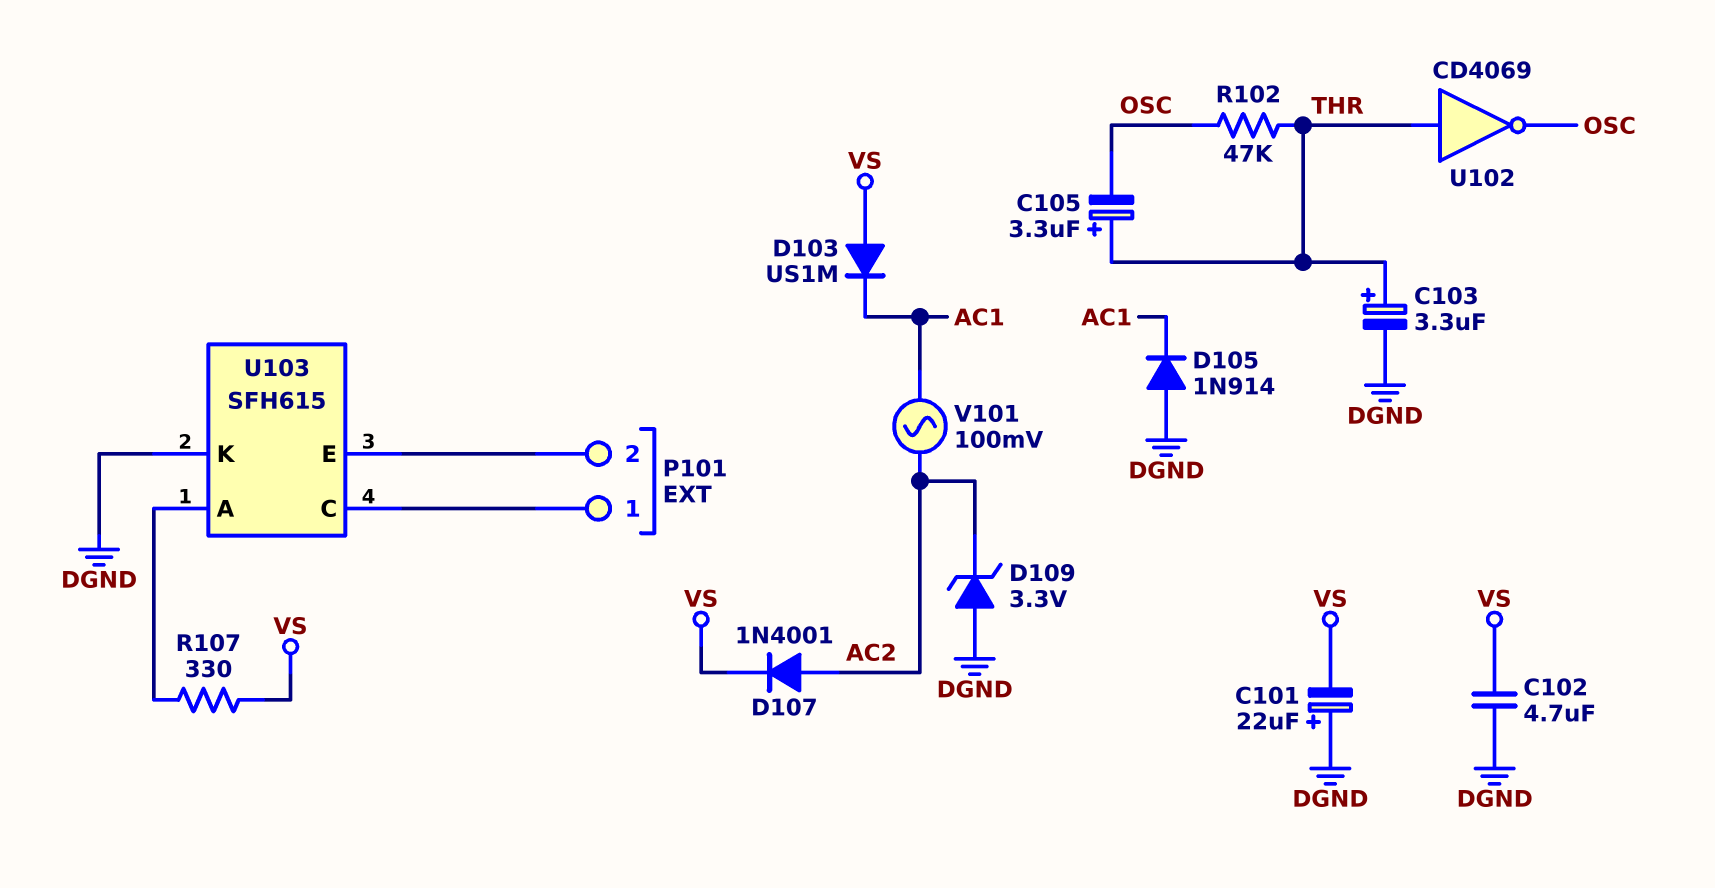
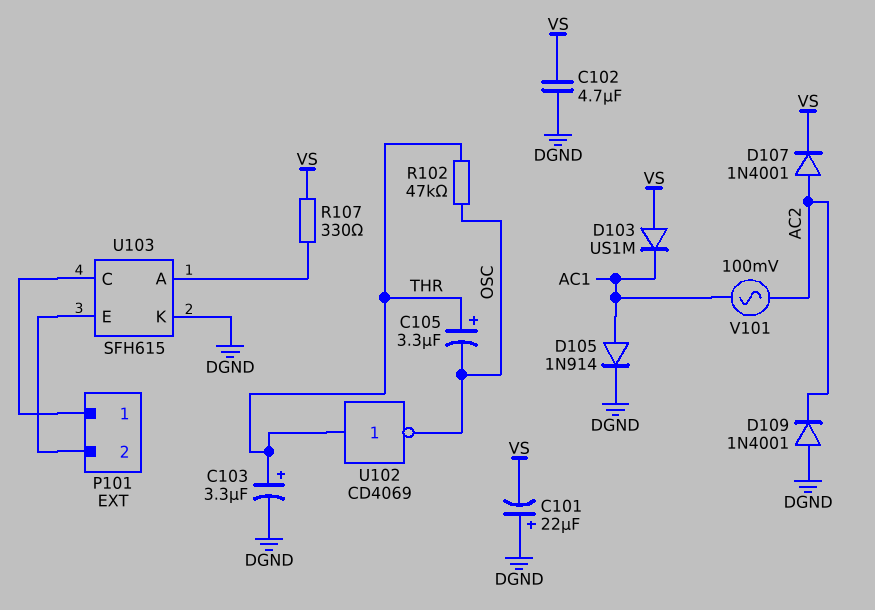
D105: diode 1N914 (A DGND, K AC1) -> diode 1N914 (A AC1, K DGND)
D109: zener 3.3V (A DGND, K AC2) -> diode 1N4001 (A DGND, K AC2)

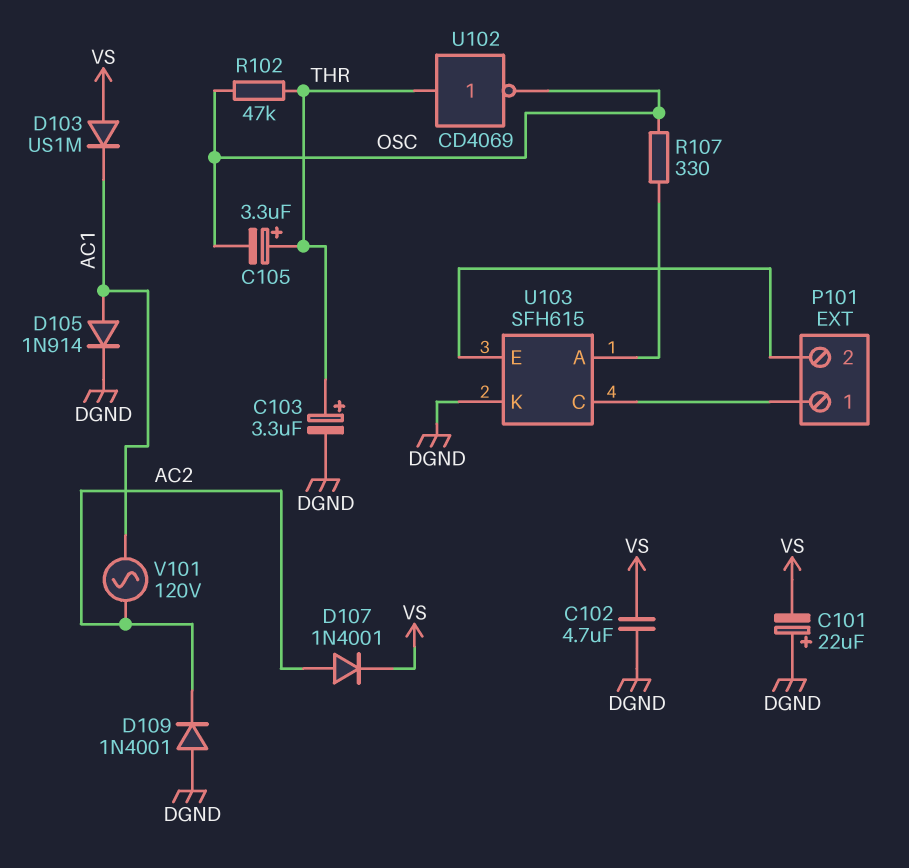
R107: 330 (U103/A, VS) -> 330 (OSC, U103/A)
V101: AC 100mV (AC1, AC2) -> AC 120V (AC1, AC2)

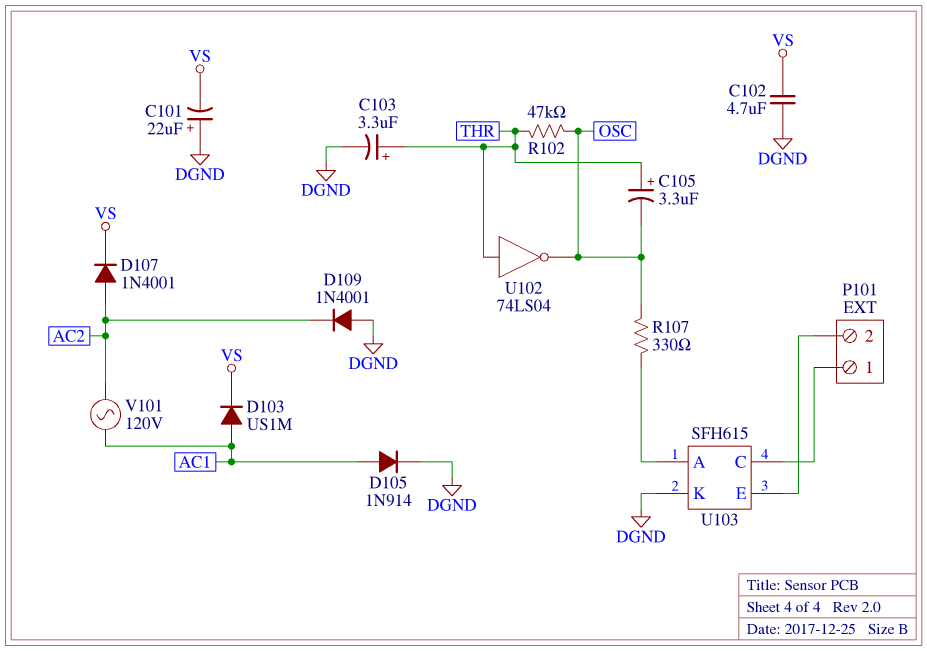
D103: diode US1M (A VS, K AC1) -> diode US1M (A AC1, K VS)
U102: NOT CD4069 (in THR, out OSC) -> NOT 74LS04 (in THR, out OSC)

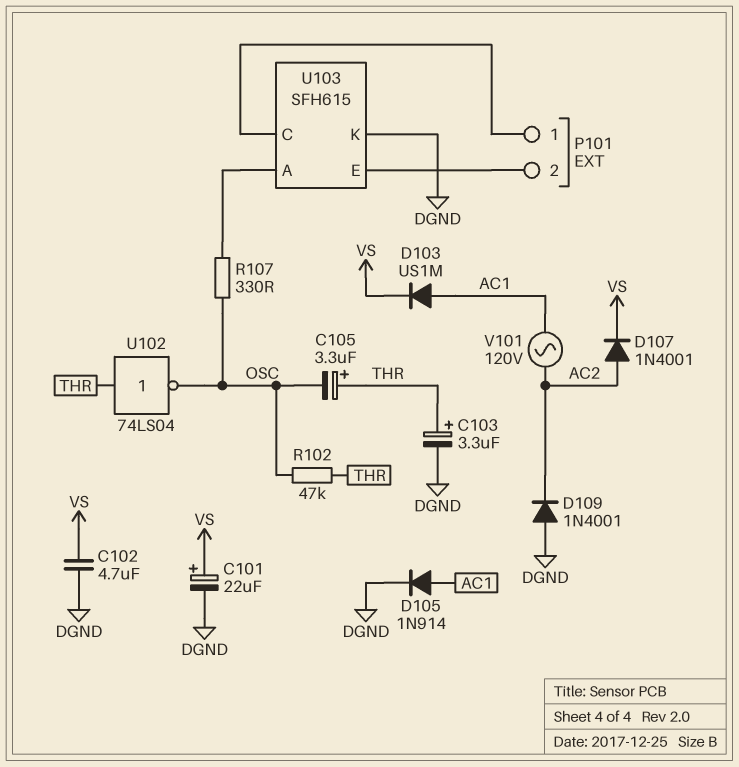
C101: 22uF (plus DGND, minus VS) -> 22uF (plus VS, minus DGND)

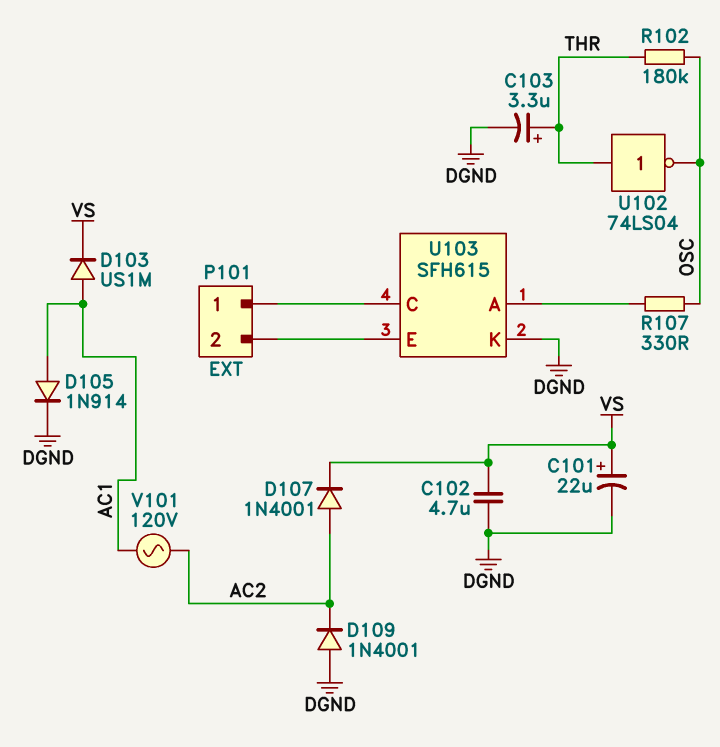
C105: 3.3uF (plus THR, minus OSC) -> none
R102: 47k (OSC, THR) -> 180k (OSC, THR)

